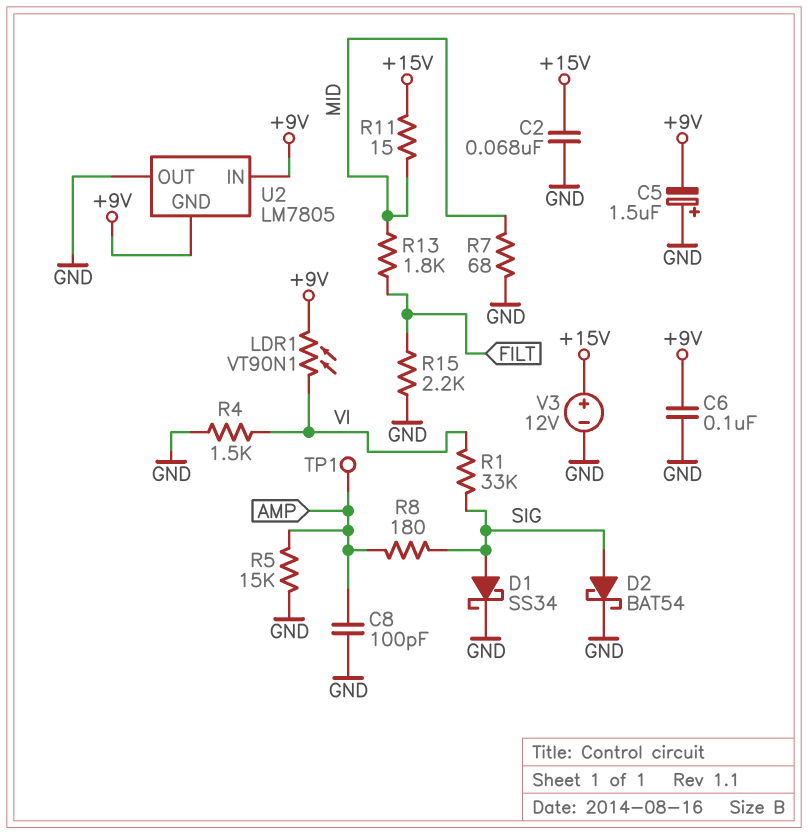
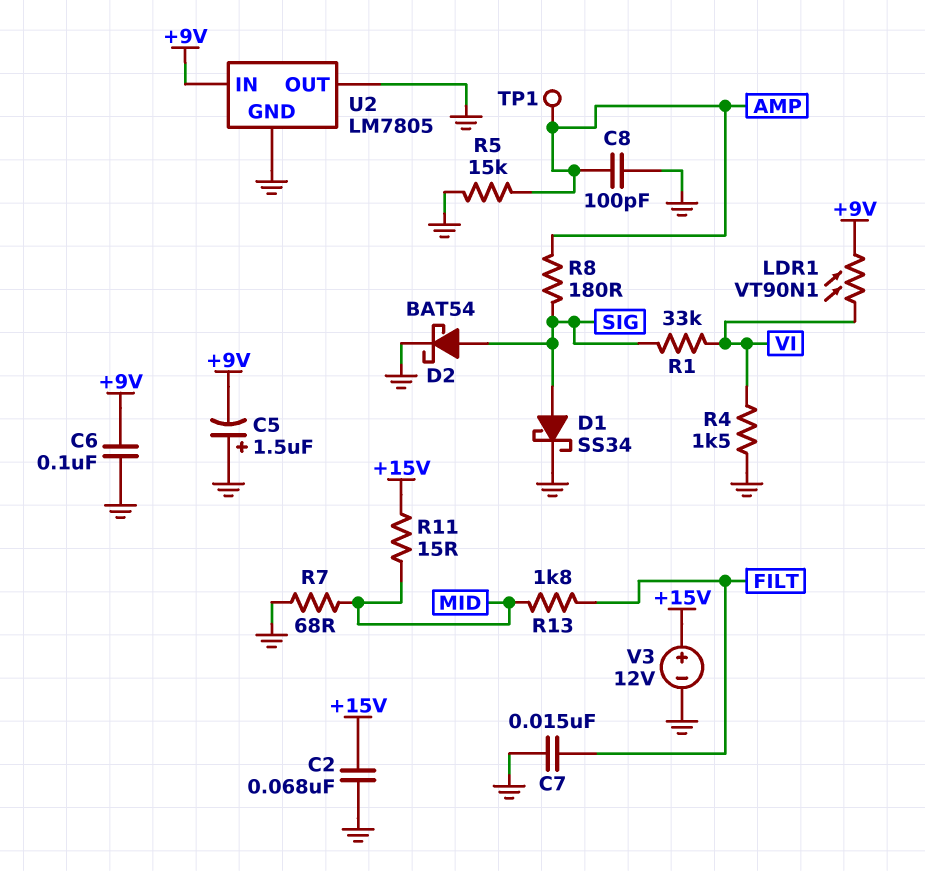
C7: none -> 15nF (FILT, GND)
R15: 2.2k (FILT, GND) -> none
U2 pin GND: +9V -> GND

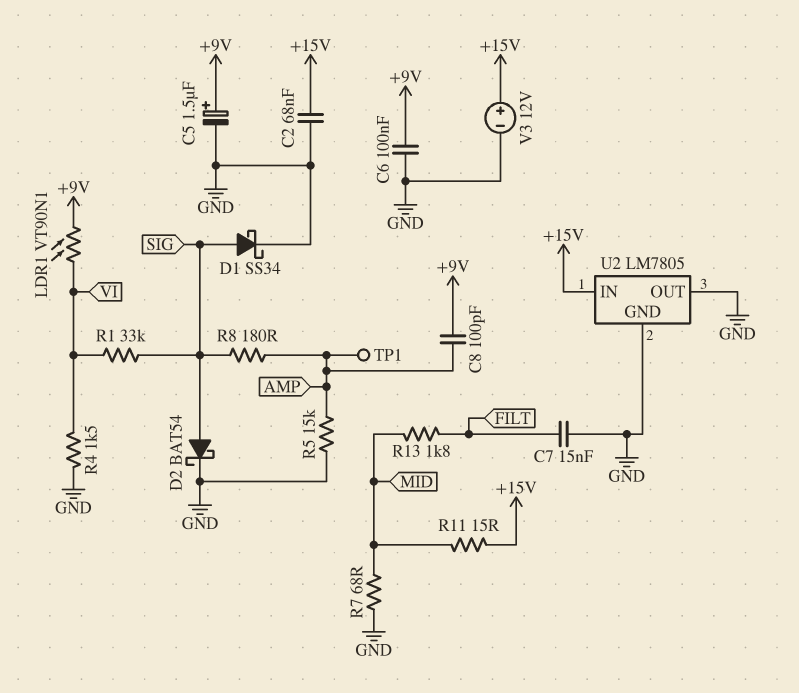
C5: 1.5uF (plus GND, minus +9V) -> 1.5uF (plus +9V, minus GND)
C8: 100pF (AMP, GND) -> 100pF (+9V, AMP)
U2 pin IN: +9V -> +15V

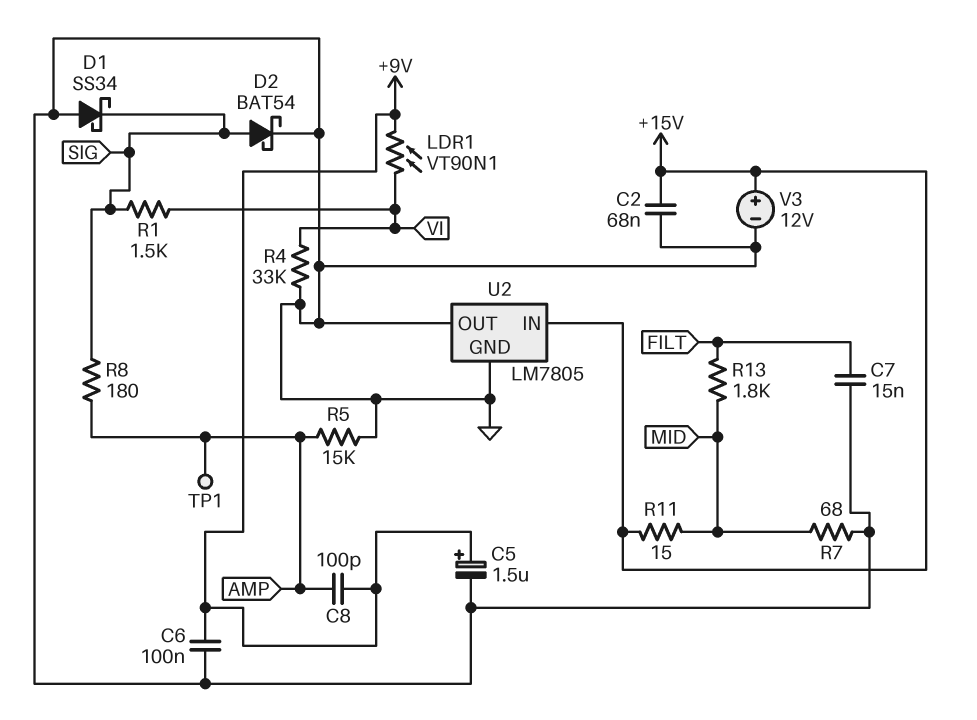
D1: schottky SS34 (A SIG, K GND) -> schottky SS34 (A GND, K SIG)
R1: 33k (SIG, VI) -> 1.5k (SIG, VI)
R4: 1.5k (GND, VI) -> 33k (GND, VI)

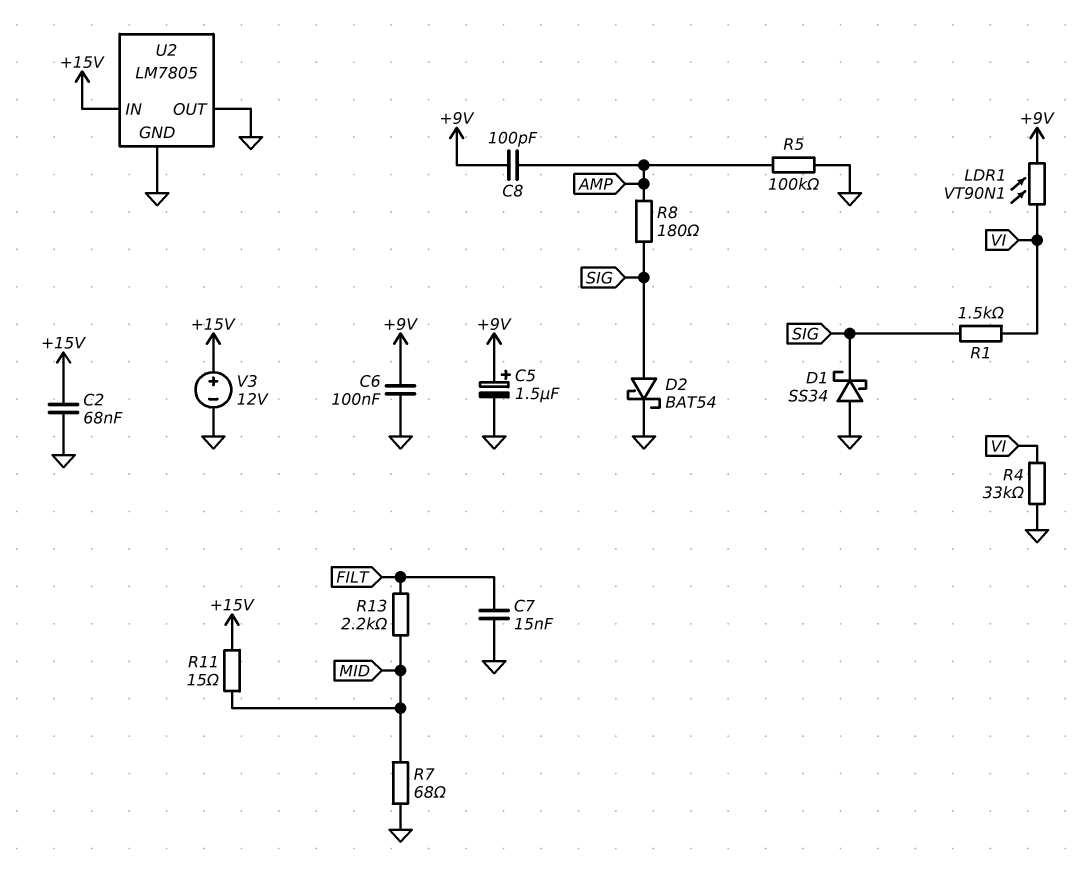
R5: 15k (AMP, GND) -> 100k (AMP, GND)
R13: 1.8k (FILT, MID) -> 2.2k (FILT, MID)
TP1: test point (AMP) -> none

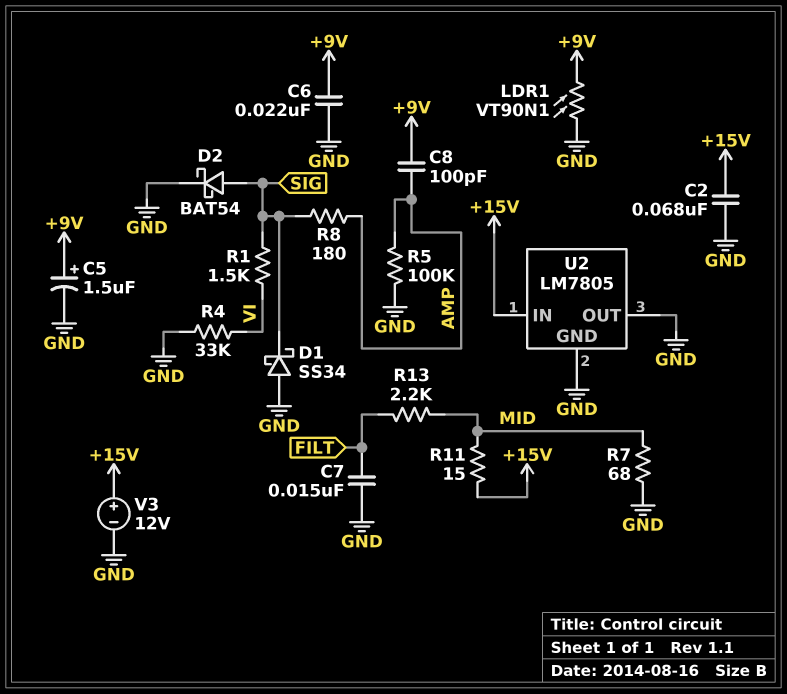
C6: 100nF (+9V, GND) -> 22nF (+9V, GND)
LDR1: VT90N1 (+9V, VI) -> VT90N1 (+9V, GND)

